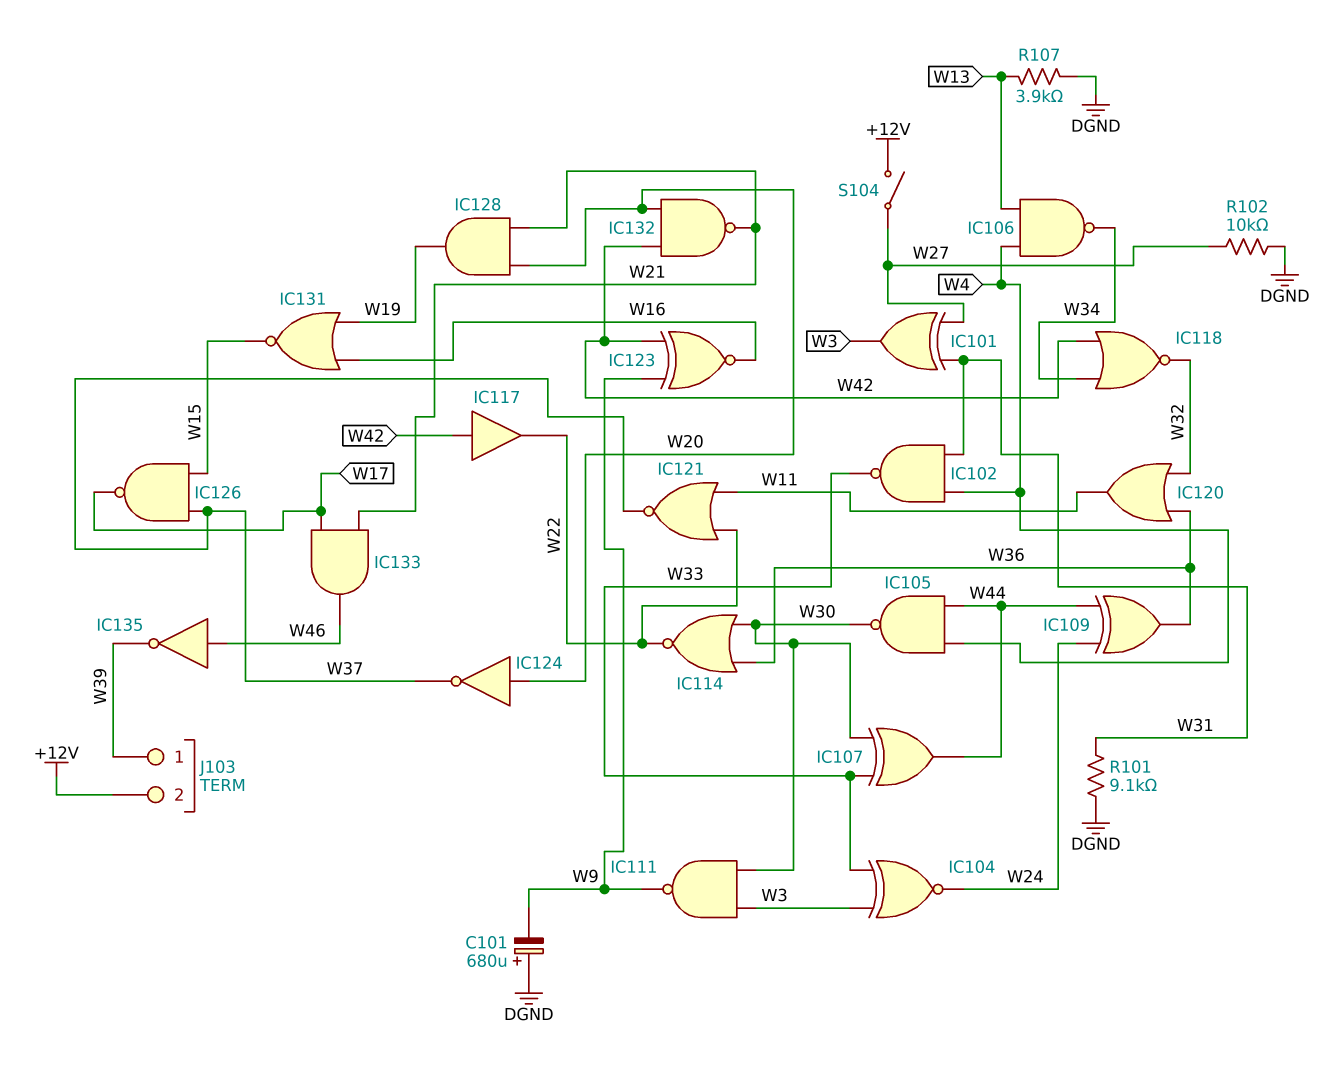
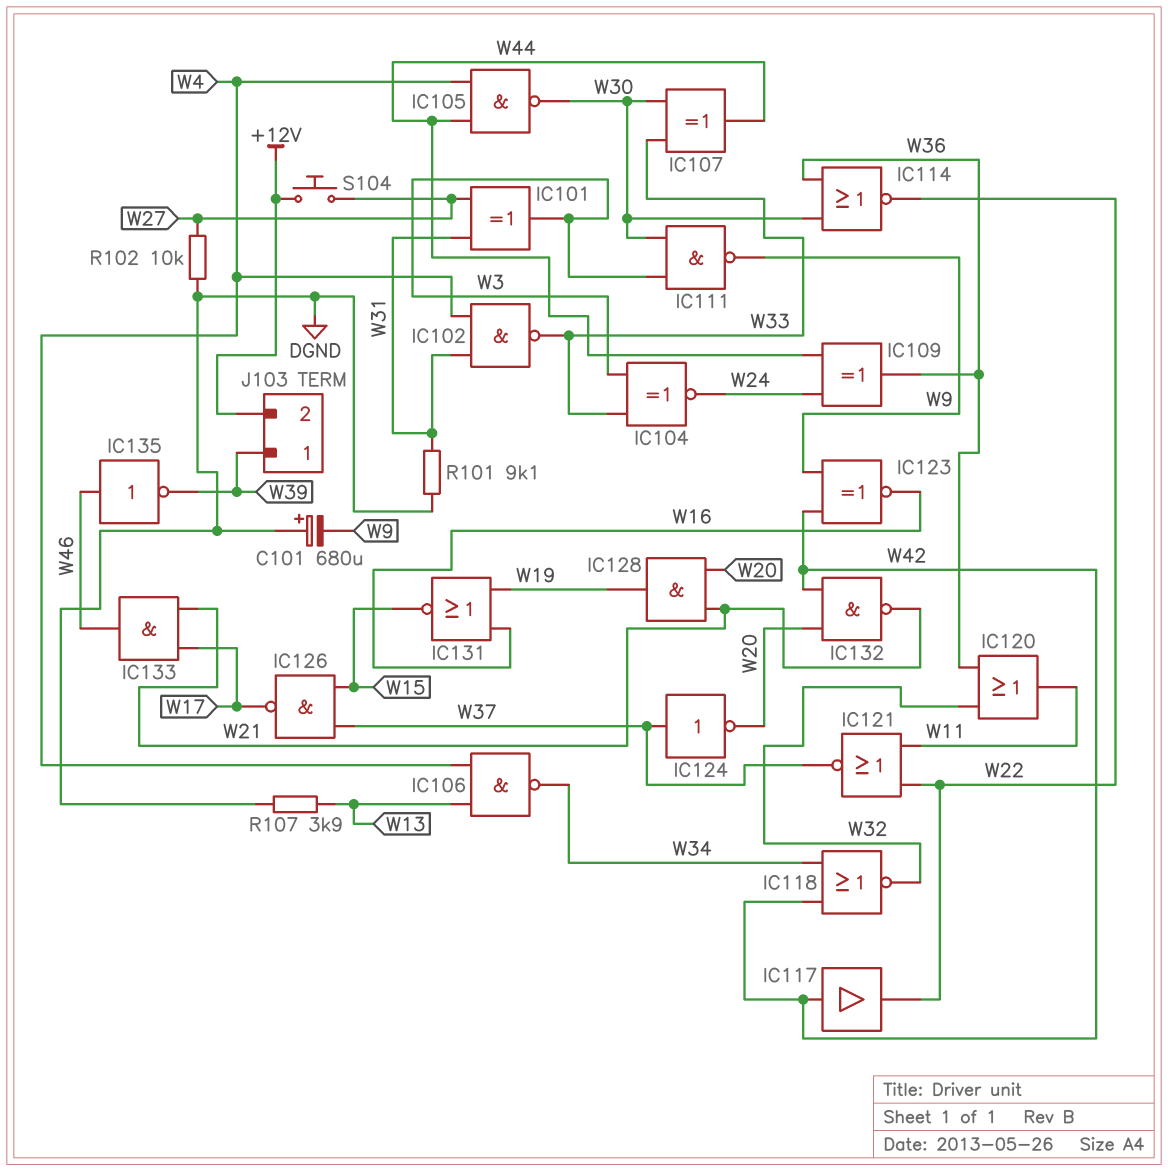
IC124: NOT (in W20, out W37) -> NOT (in W37, out W20)
S104: switch (+12V, W27) -> button (+12V, W27)

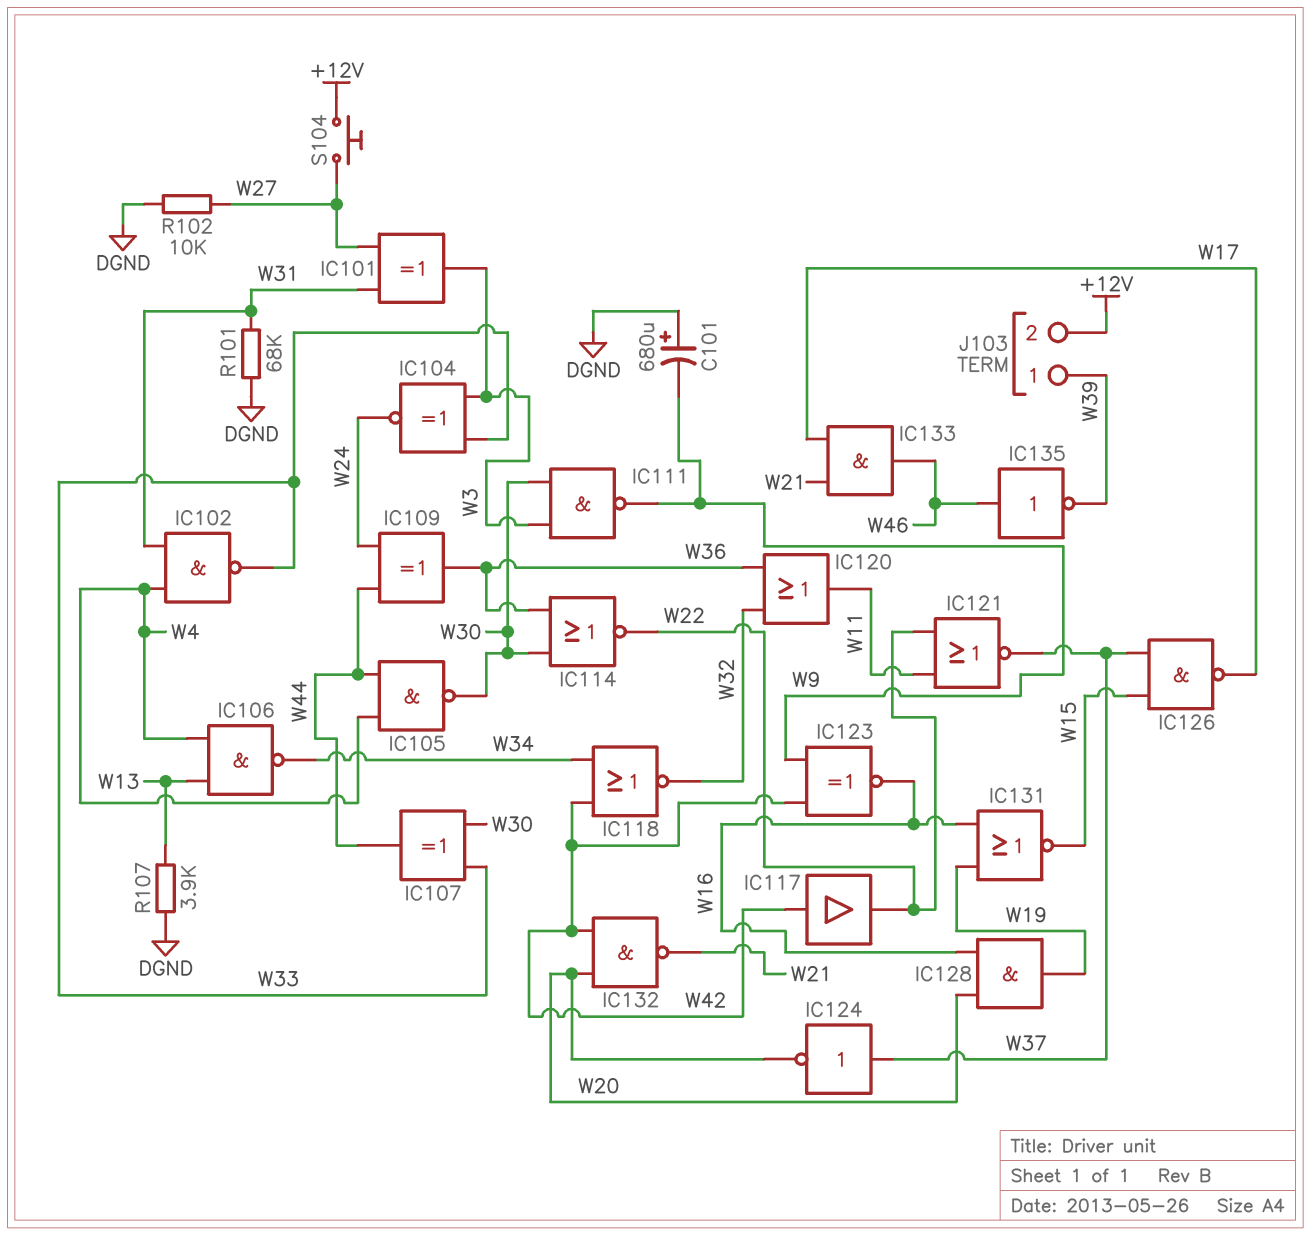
IC128: AND (in W20, in W21, out W19) -> AND (in W16, in W20, out W19)
R101: 9.1k (DGND, W31) -> 68k (DGND, W31)

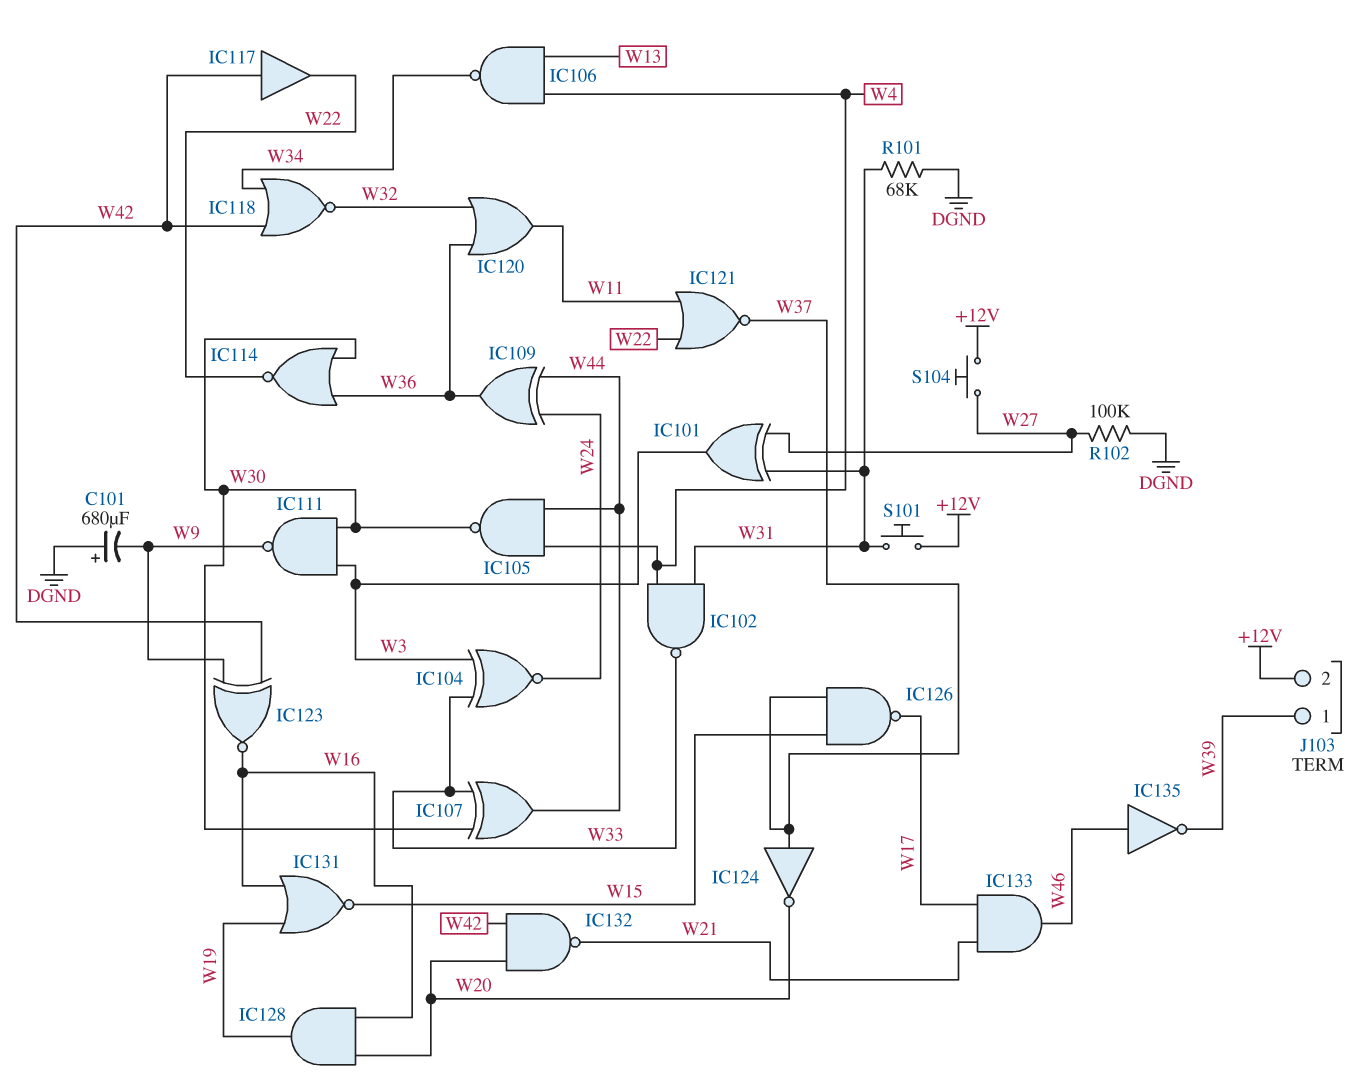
R102: 10k (DGND, W27) -> 100k (DGND, W27)
R107: 3.9k (DGND, W13) -> none
S101: none -> button (+12V, W31)

